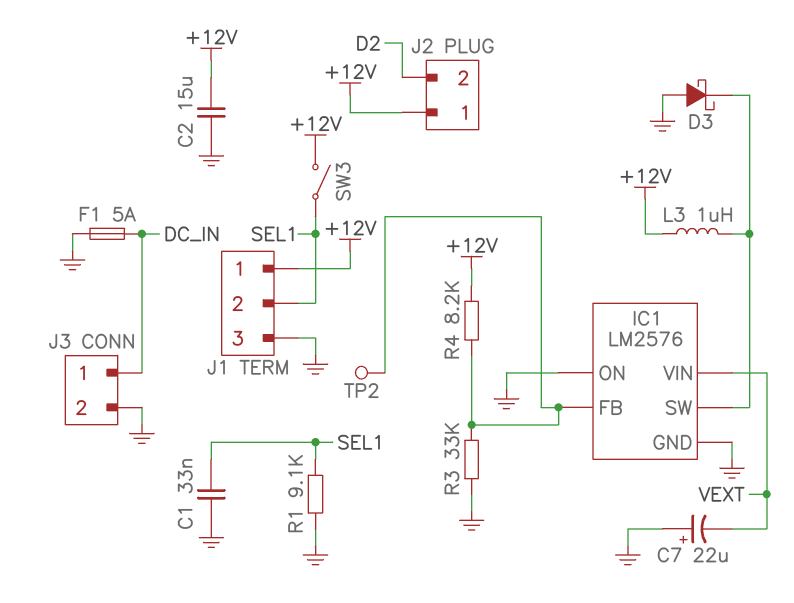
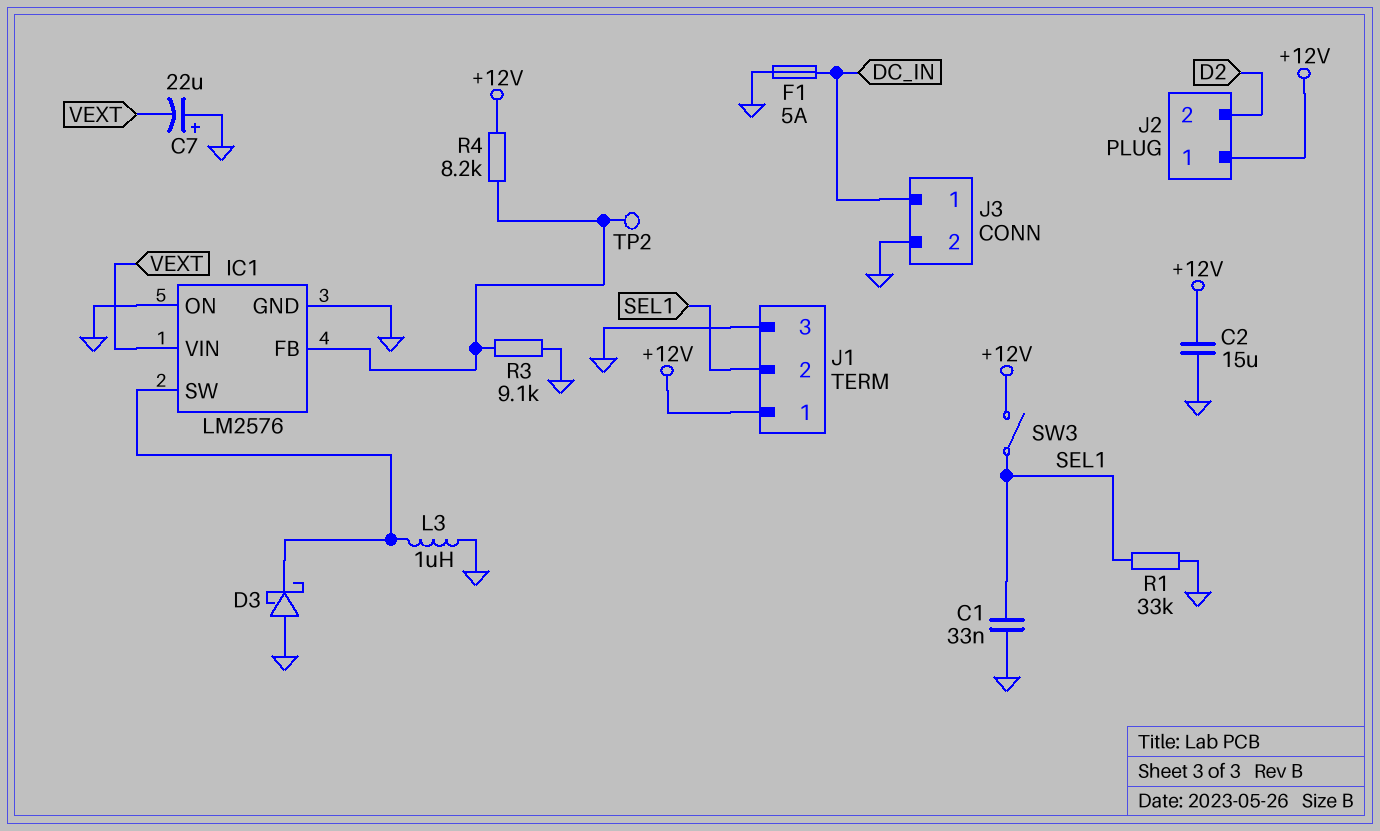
L3: 1uH (+12V, IC1/SW) -> 1uH (GND, IC1/SW)
R1: 9.1k (GND, SEL1) -> 33k (GND, SEL1)
R3: 33k (GND, IC1/FB) -> 9.1k (GND, IC1/FB)

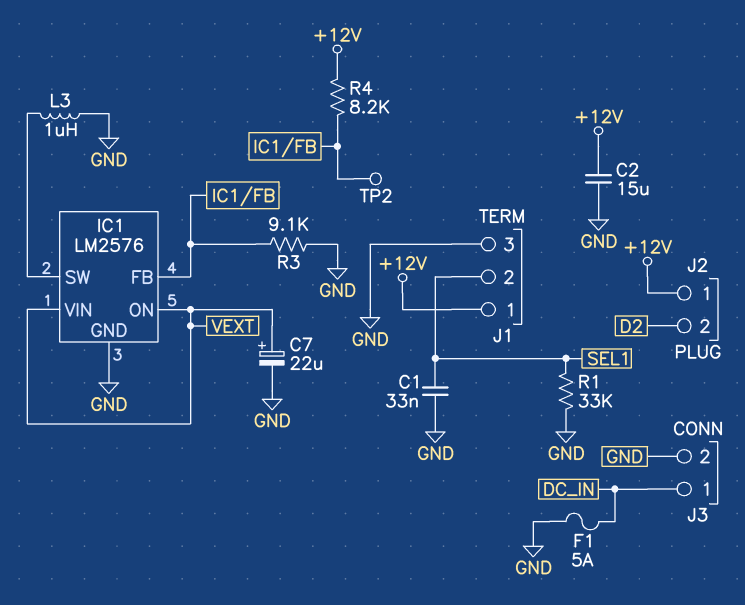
C7: 22uF (plus GND, minus VEXT) -> 22uF (plus VEXT, minus GND)
D3: schottky (A GND, K IC1/SW) -> none
IC1 pin ON: GND -> VEXT
SW3: switch (+12V, SEL1) -> none

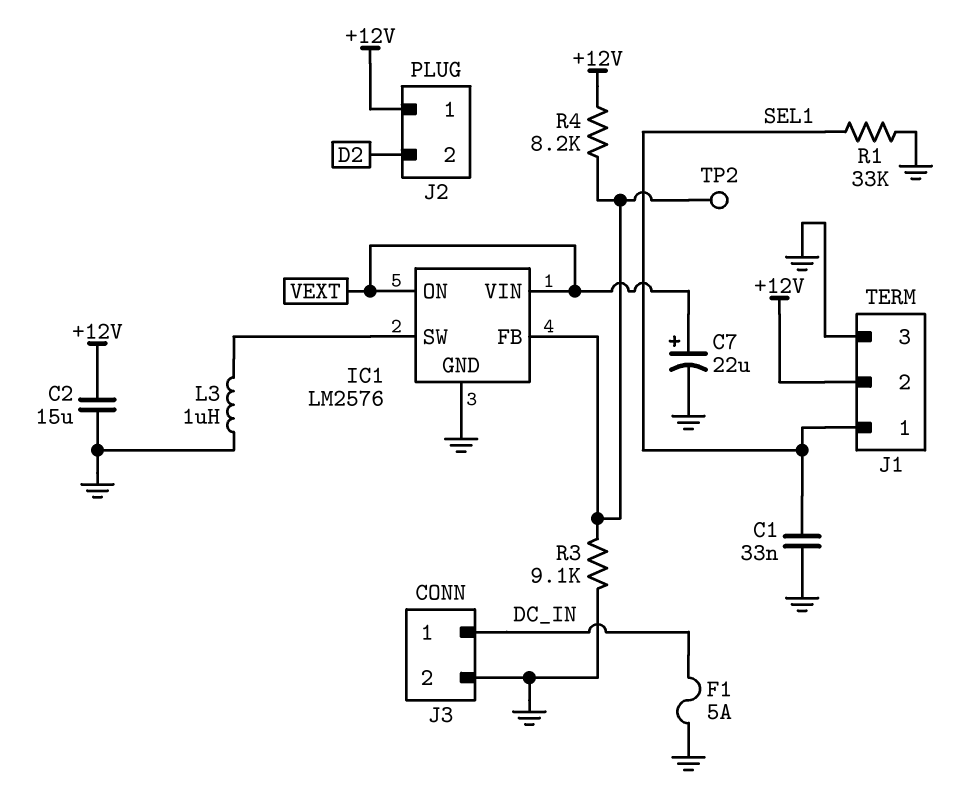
J1 pin 1: +12V -> SEL1
J1 pin 2: SEL1 -> +12V

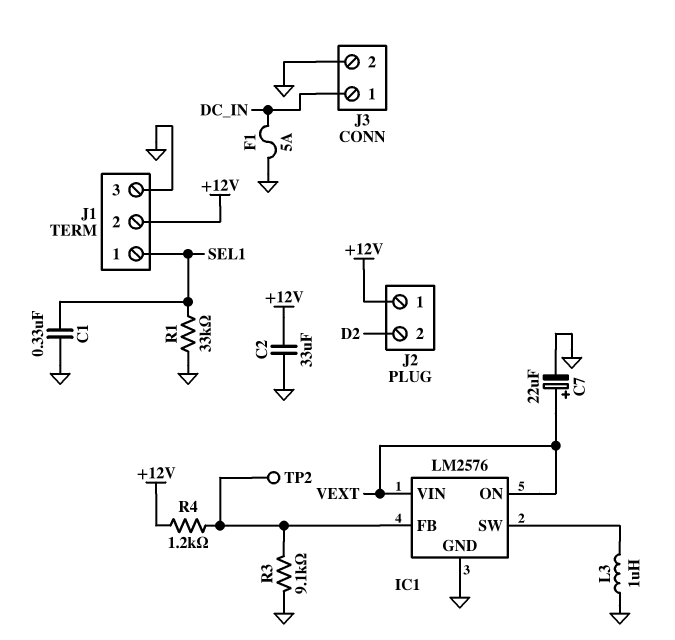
C1: 33nF (GND, SEL1) -> 330nF (GND, SEL1)
C2: 15uF (+12V, GND) -> 33uF (+12V, GND)
R4: 8.2k (+12V, IC1/FB) -> 1.2k (+12V, IC1/FB)

